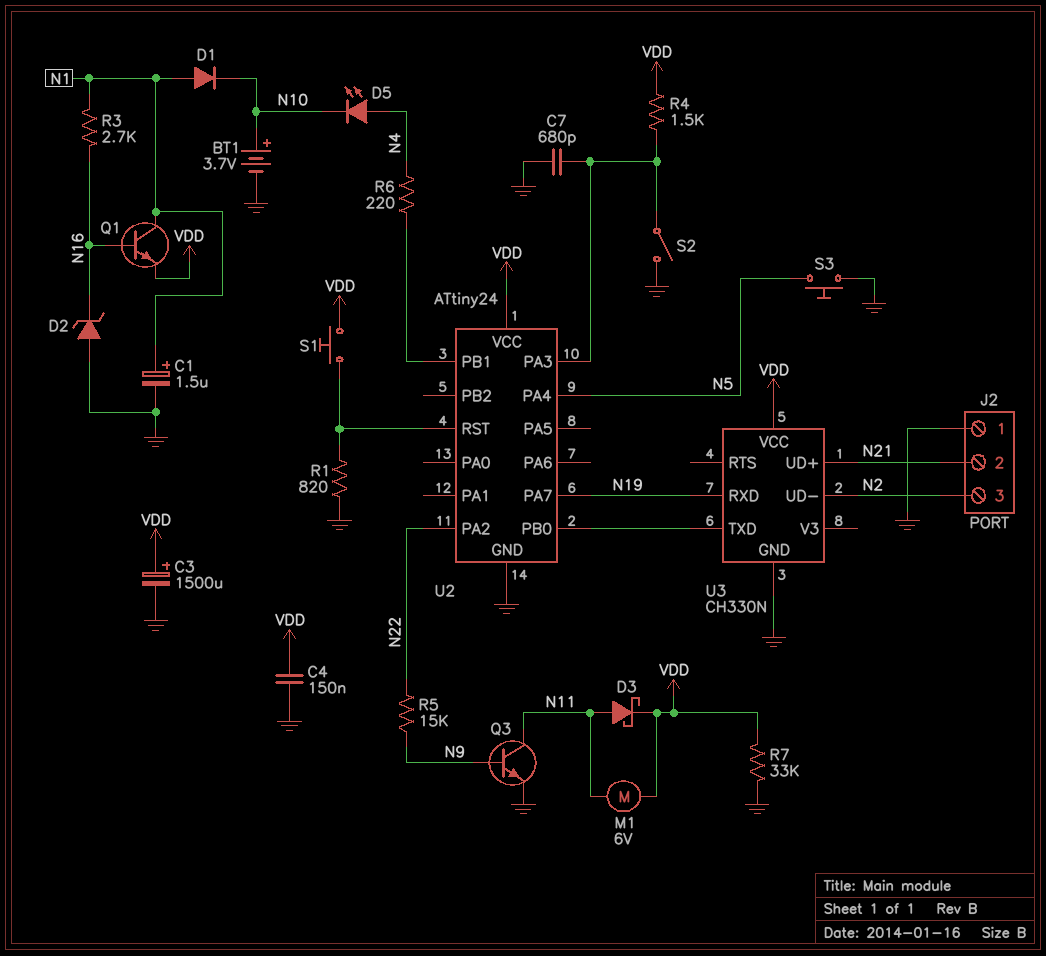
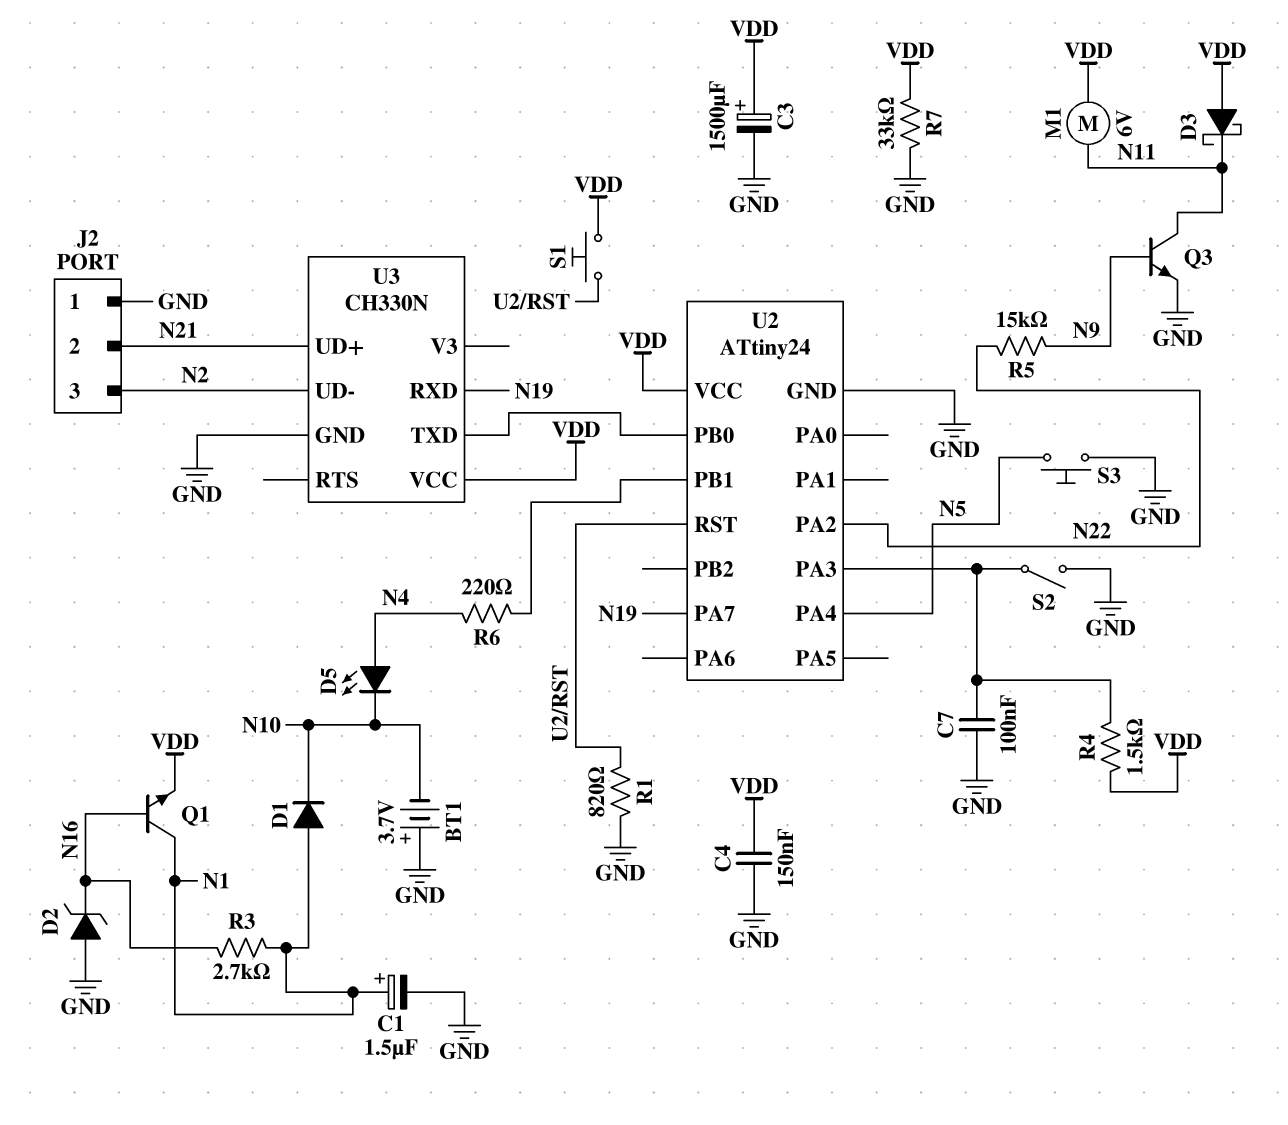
BT1: 3.7V (plus N10, minus GND) -> 3.7V (plus GND, minus N10)
C7: 680pF (GND, U2/PA3) -> 100nF (GND, U2/PA3)
D3: schottky (A N11, K VDD) -> schottky (A VDD, K N11)

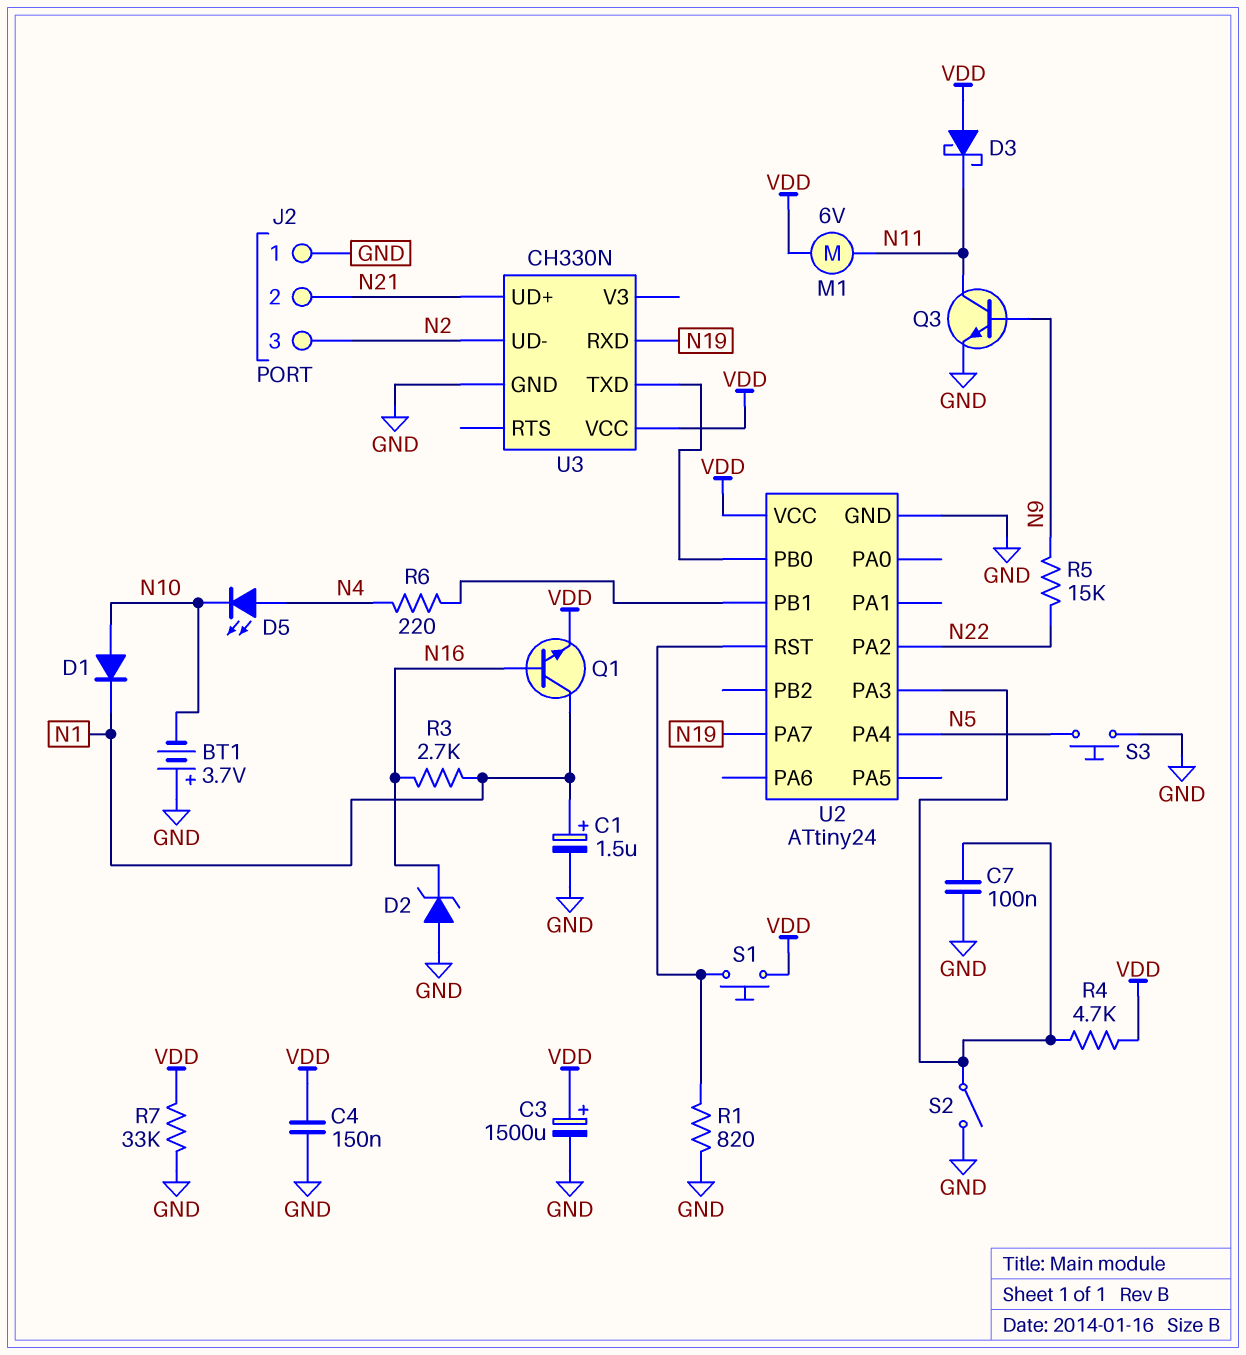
D1: diode (A N1, K N10) -> diode (A N10, K N1)
R4: 1.5k (U2/PA3, VDD) -> 4.7k (U2/PA3, VDD)

